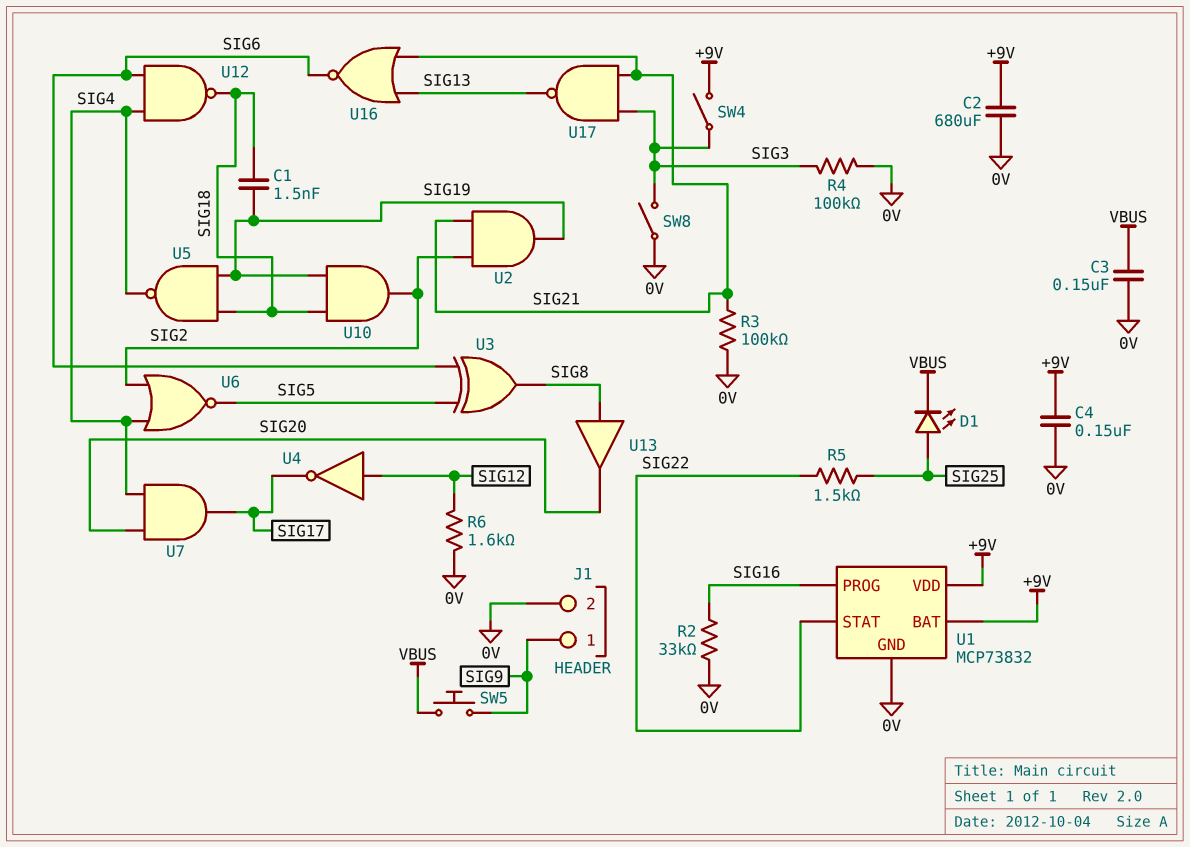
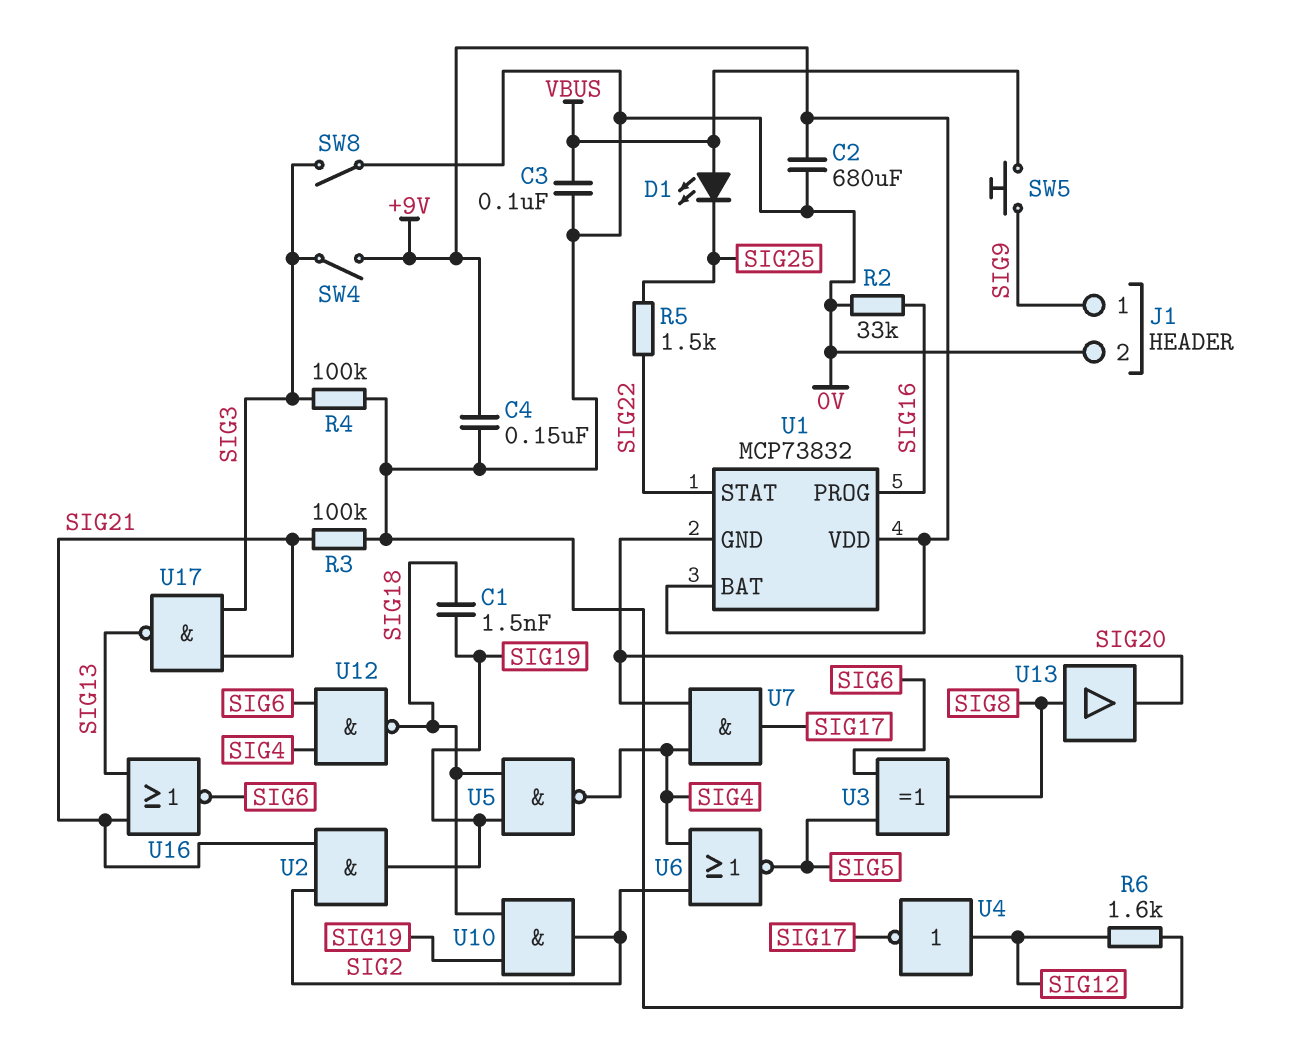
C3: 150nF (0V, VBUS) -> 100nF (0V, VBUS)
D1: LED (A SIG25, K VBUS) -> LED (A VBUS, K SIG25)
U1 pin GND: 0V -> SIG20

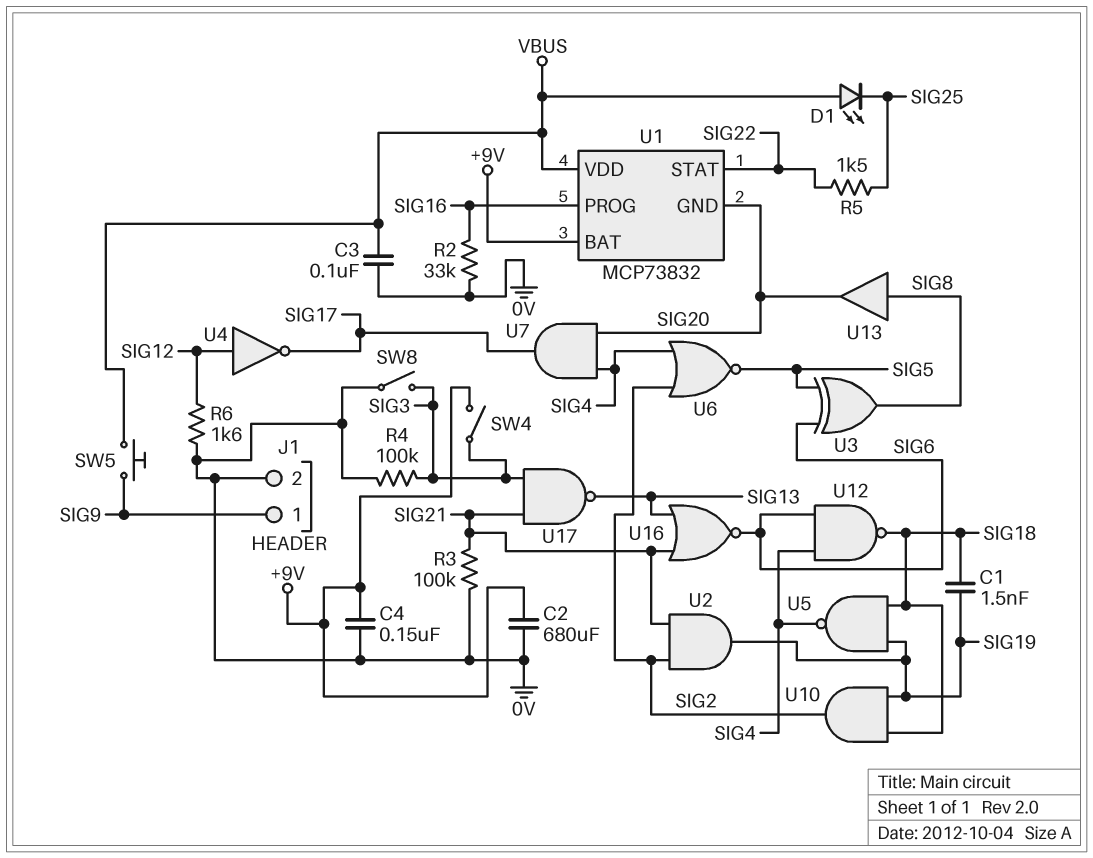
U1 pin VDD: +9V -> VBUS

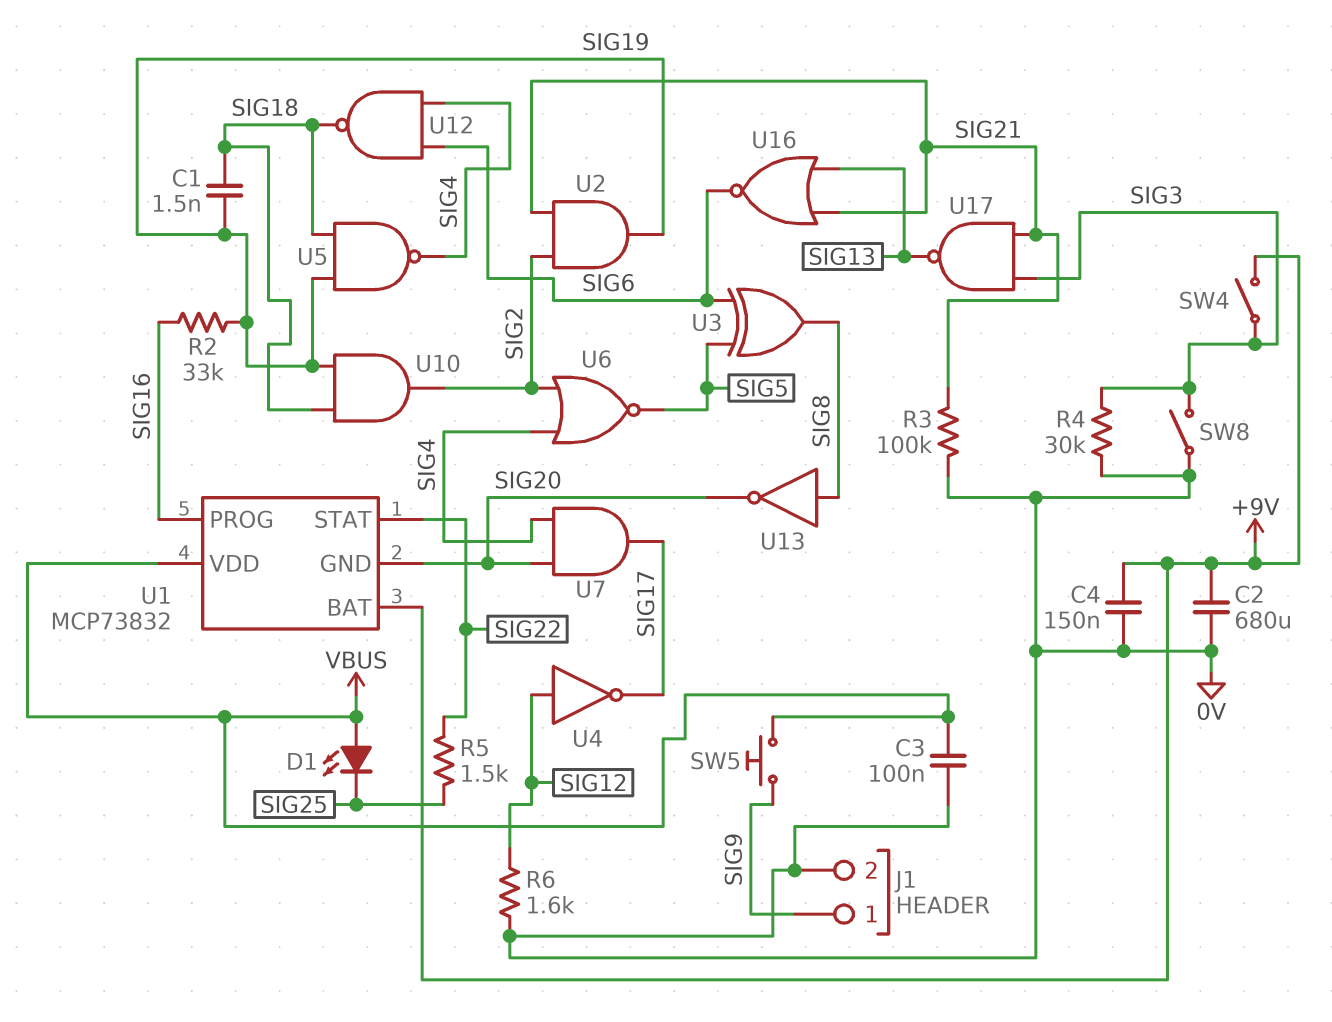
R2: 33k (0V, SIG16) -> 33k (SIG16, SIG19)
R4: 100k (0V, SIG3) -> 30k (0V, SIG3)
U13: buffer (in SIG8, out SIG20) -> NOT (in SIG8, out SIG20)

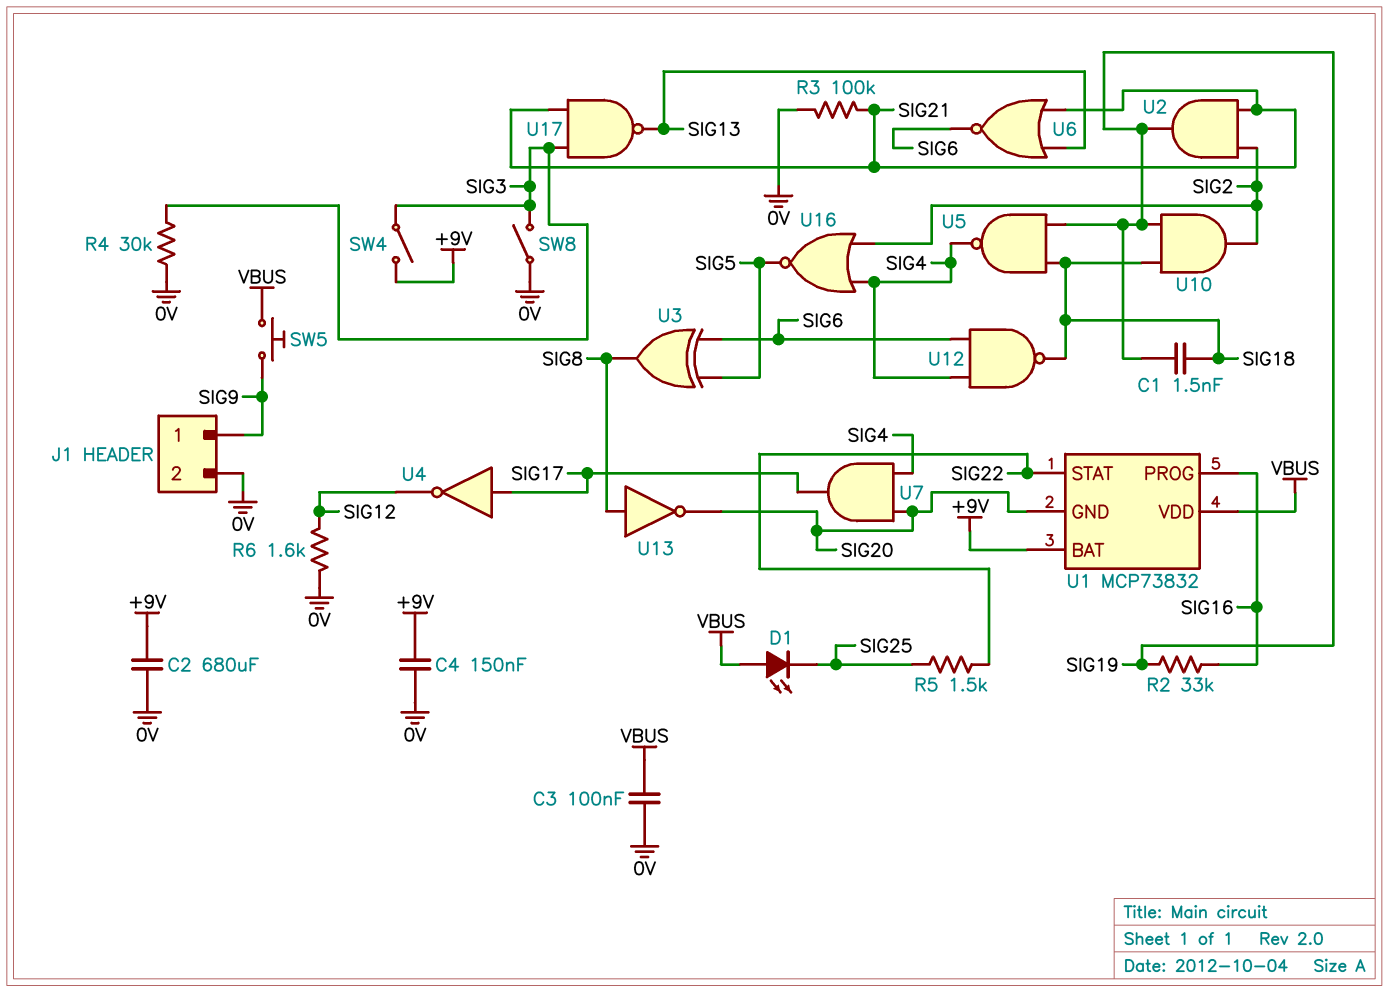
U4: NOT (in SIG12, out SIG17) -> NOT (in SIG17, out SIG12)
U6: NOR (in SIG2, in SIG4, out SIG5) -> NOR (in SIG13, in SIG21, out SIG6)
U16: NOR (in SIG13, in SIG21, out SIG6) -> NOR (in SIG2, in SIG4, out SIG5)

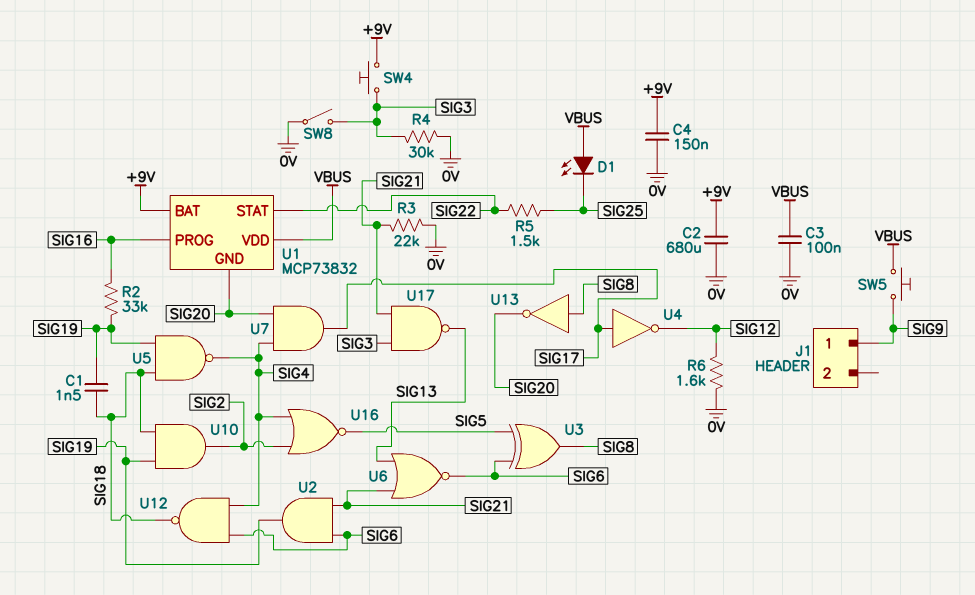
J1 pin 2: 0V -> none
R3: 100k (0V, SIG21) -> 22k (0V, SIG21)
SW4: switch (+9V, SIG3) -> button (+9V, SIG3)
U2: AND (in SIG2, in SIG21, out SIG19) -> AND (in SIG6, in SIG21, out SIG19)

